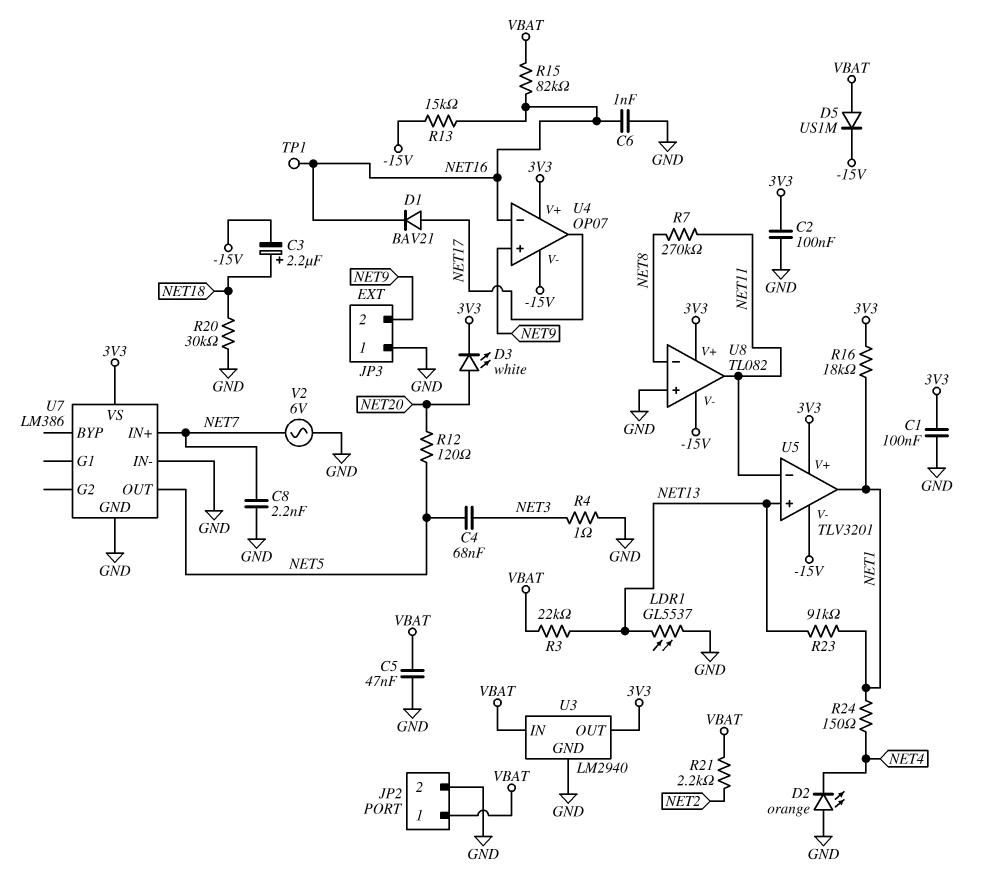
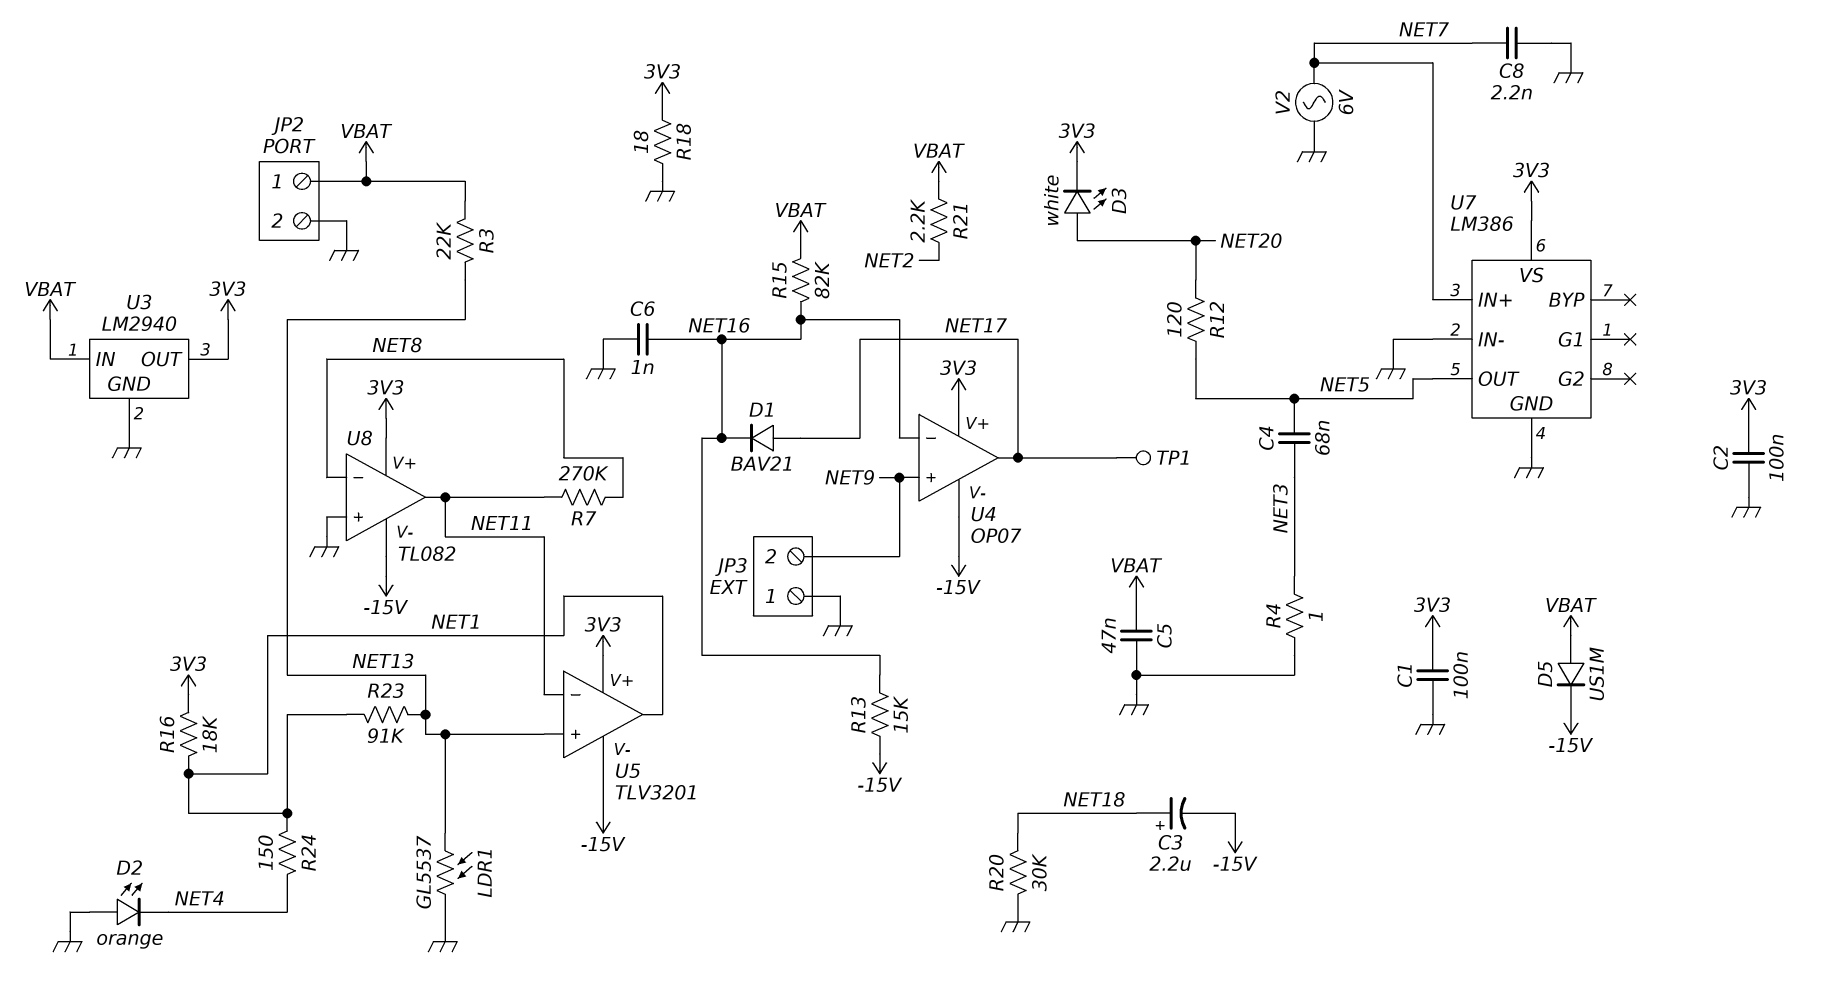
R18: none -> 18 (3V3, GND)
TP1: test point (NET16) -> test point (NET17)

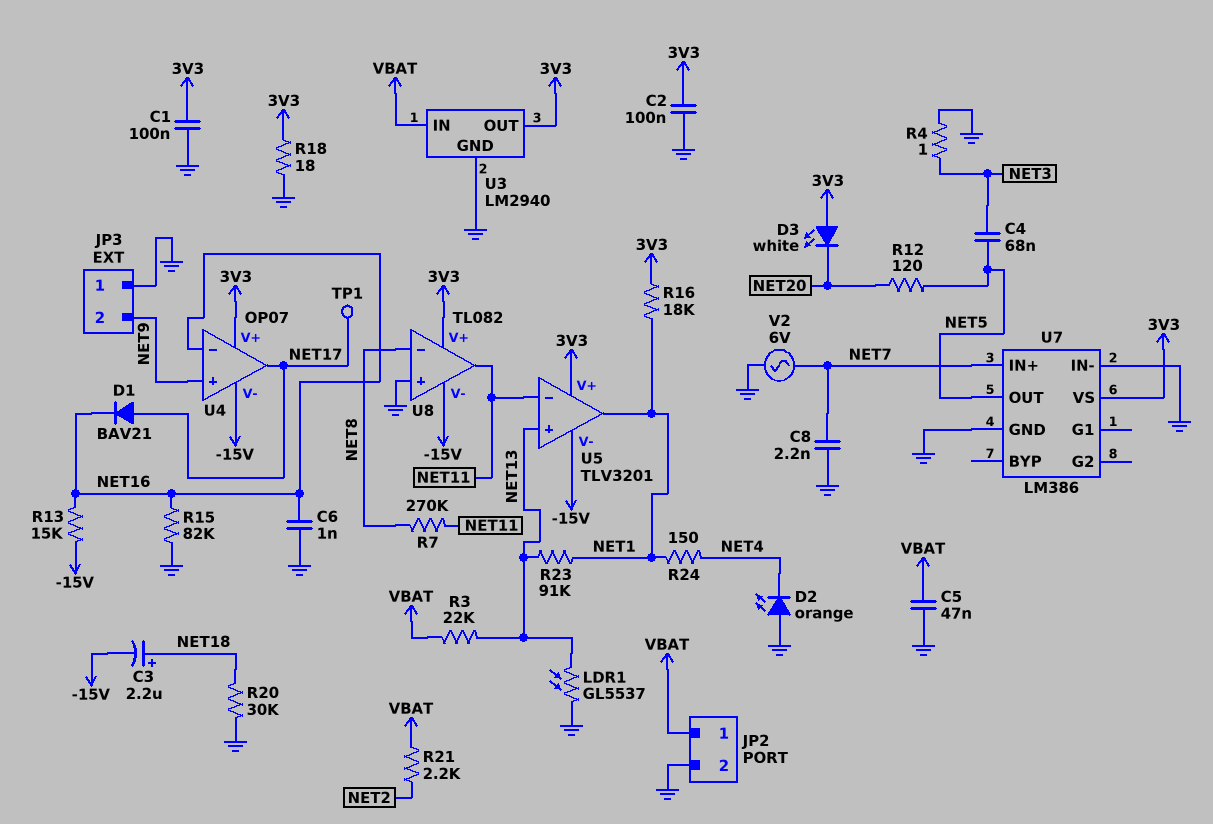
D3: LED white (A NET20, K 3V3) -> LED white (A 3V3, K NET20)
D5: diode US1M (A VBAT, K -15V) -> none
R15: 82k (NET16, VBAT) -> 82k (GND, NET16)

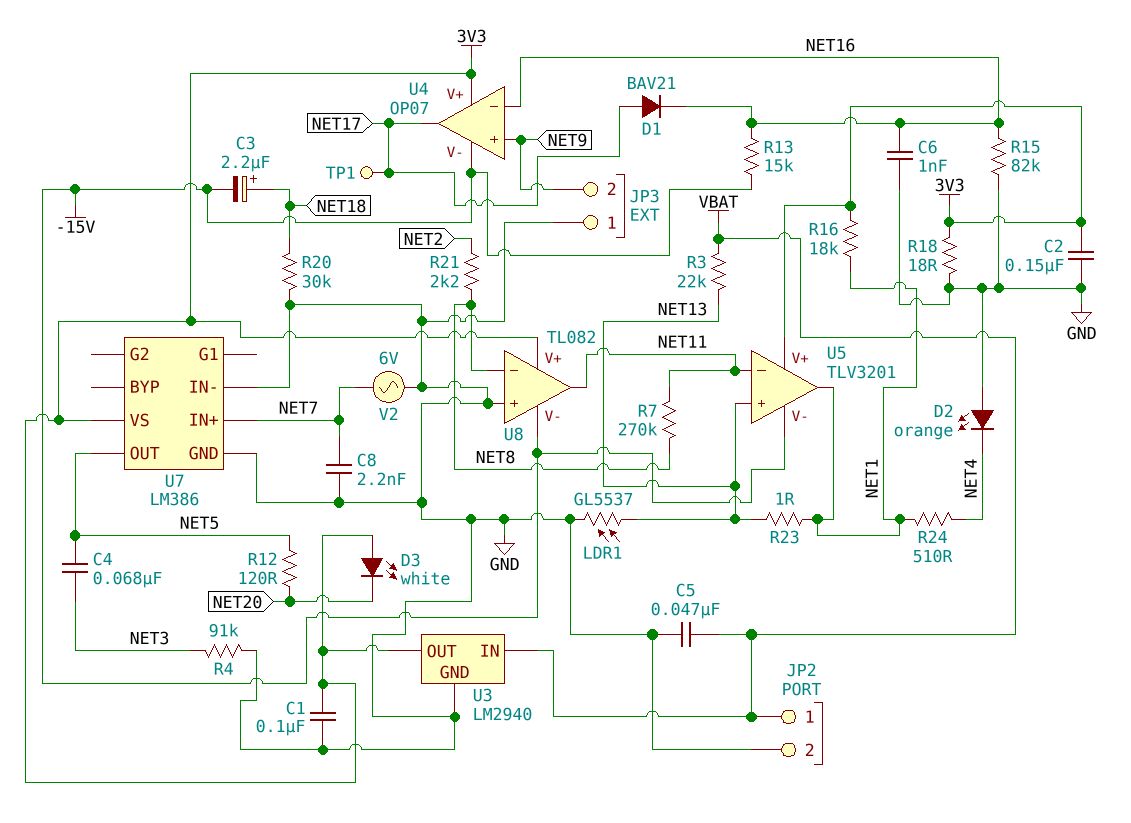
C2: 100nF (3V3, GND) -> 150nF (3V3, GND)
R4: 1 (GND, NET3) -> 91k (GND, NET3)
R21: 2.2k (NET2, VBAT) -> 2.2k (NET2, NET8)
R23: 91k (NET1, NET13) -> 1 (NET1, NET13)
R24: 150 (NET1, NET4) -> 510 (NET1, NET4)

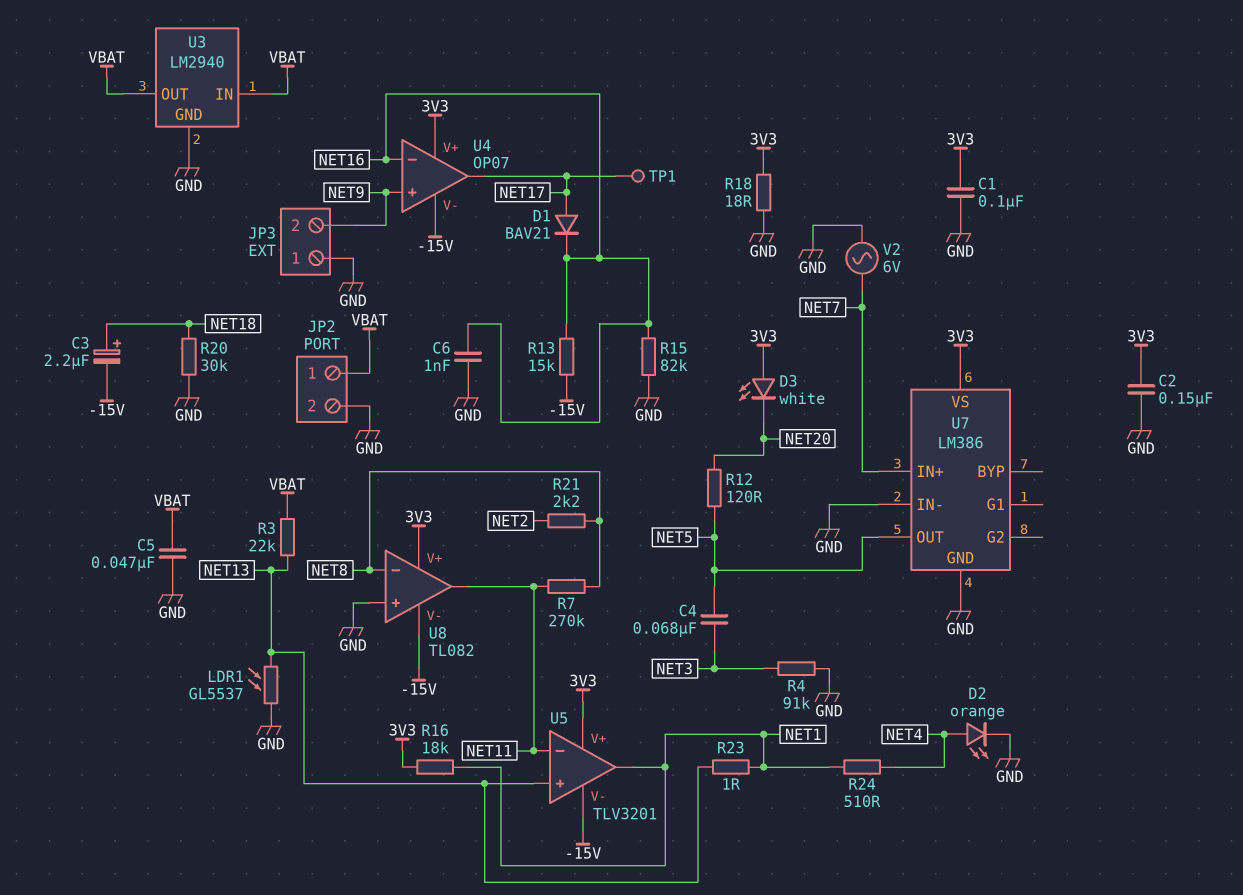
C8: 2.2nF (GND, NET7) -> none
D2: LED orange (A GND, K NET4) -> LED orange (A NET4, K GND)
U3 pin OUT: 3V3 -> VBAT

